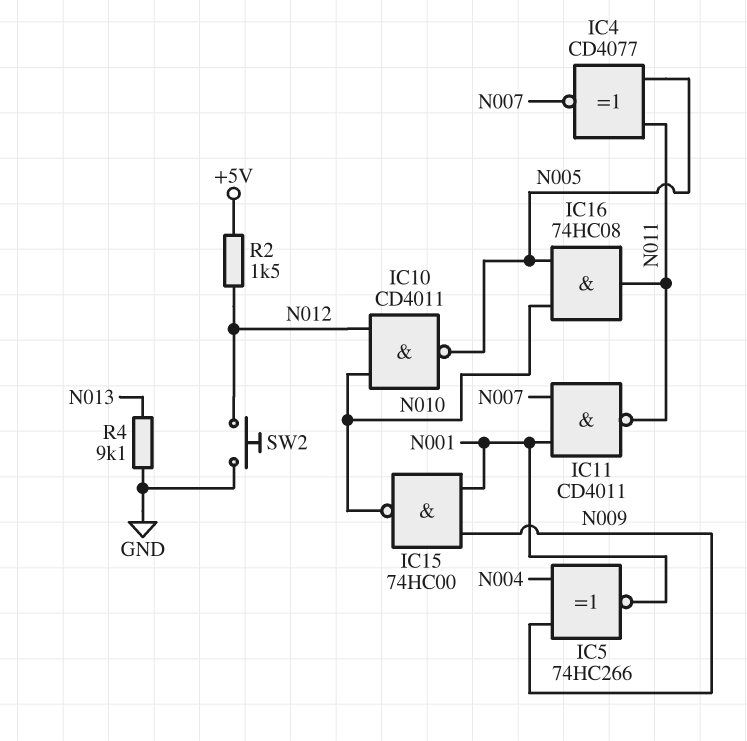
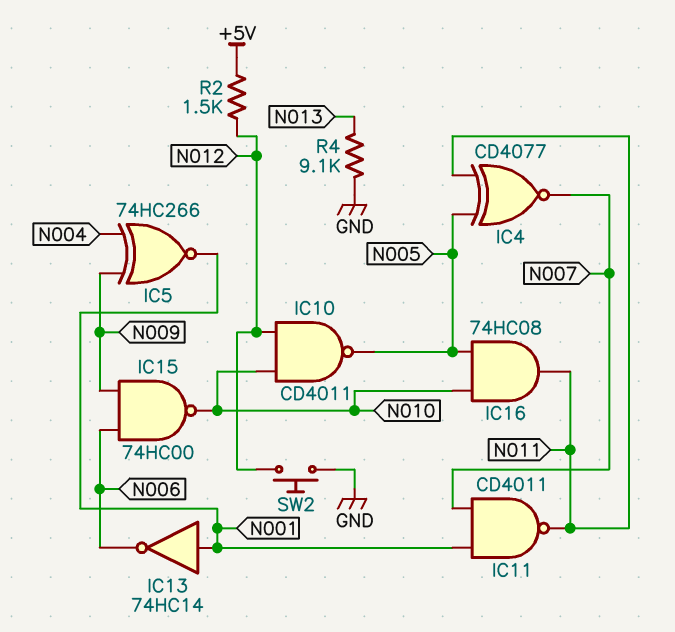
IC13: none -> NOT 74HC14 (in N001, out N006)
IC15: NAND 74HC00 (in N001, in N009, out N010) -> NAND 74HC00 (in N006, in N009, out N010)

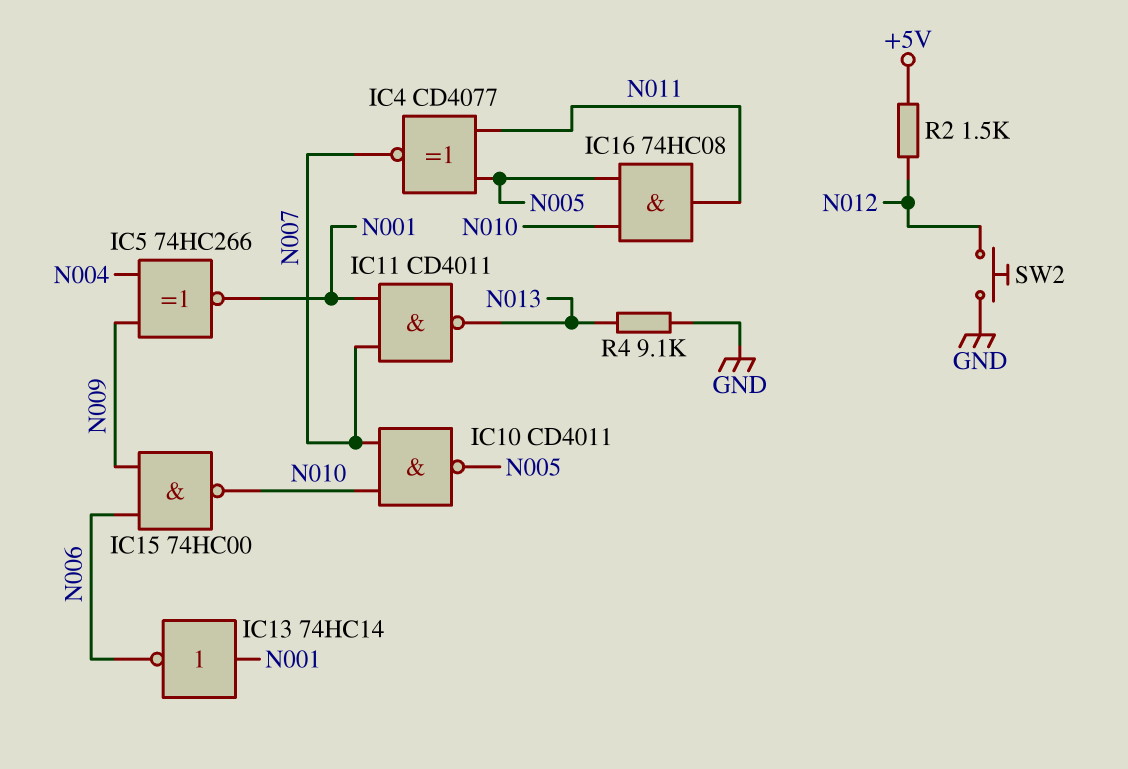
IC10: NAND CD4011 (in N010, in N012, out N005) -> NAND CD4011 (in N007, in N010, out N005)
IC11: NAND CD4011 (in N001, in N007, out N011) -> NAND CD4011 (in N001, in N007, out N013)

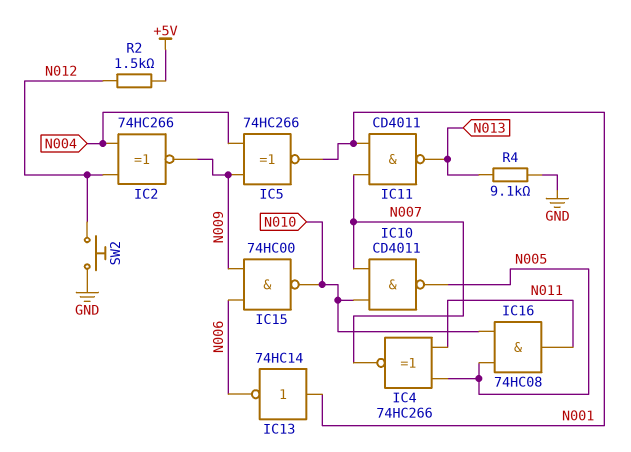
IC2: none -> XNOR 74HC266 (in N004, in N012, out N009)
IC4: XNOR CD4077 (in N005, in N011, out N007) -> XNOR 74HC266 (in N005, in N011, out N007)

